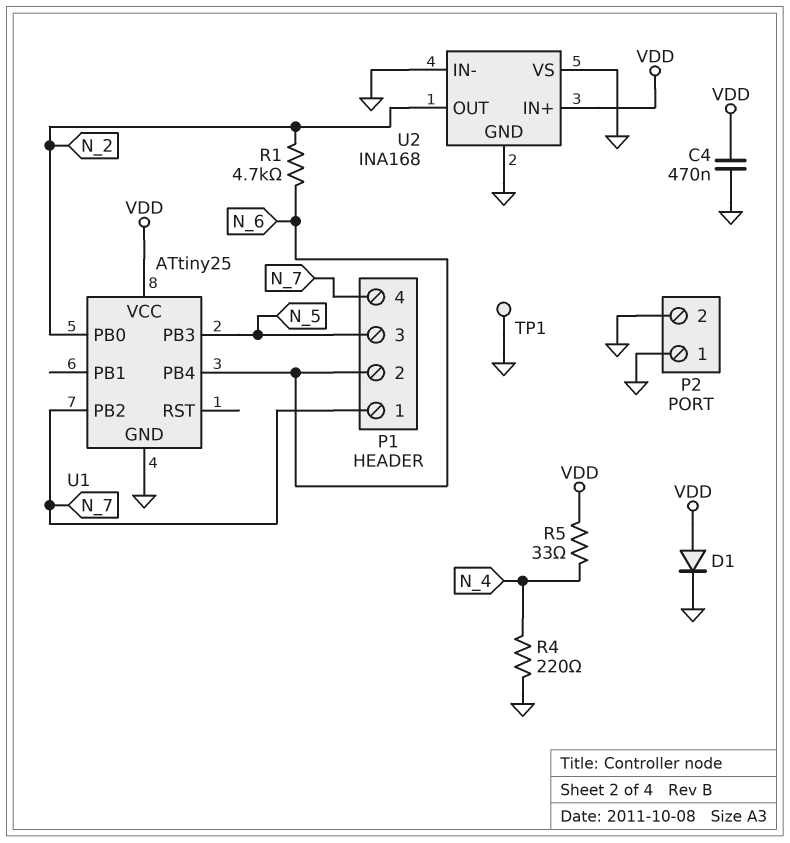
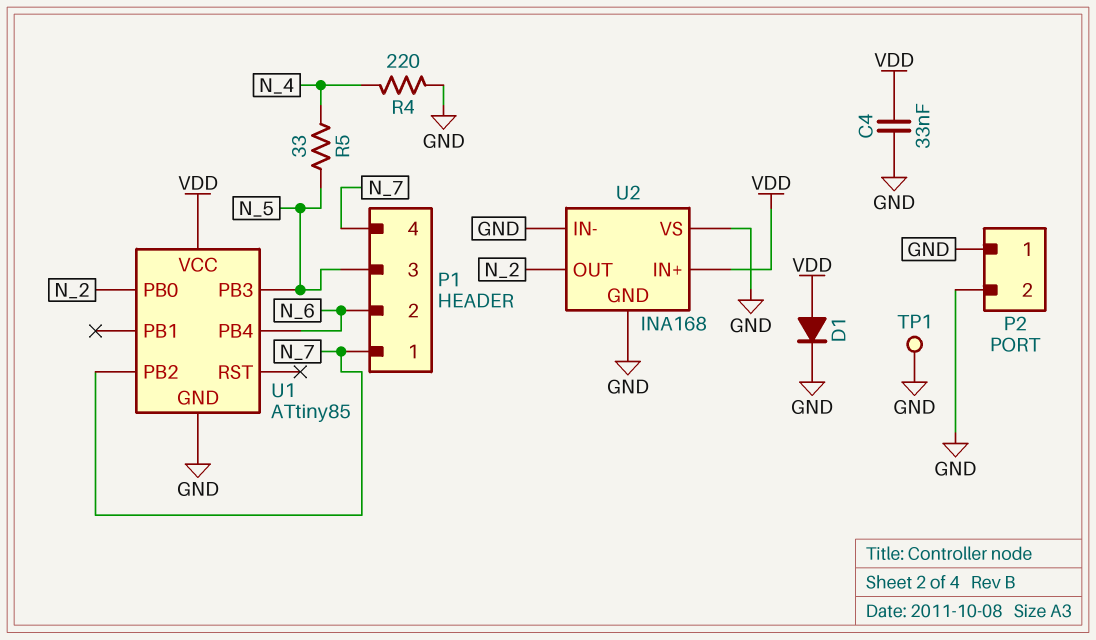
C4: 470nF (GND, VDD) -> 33nF (GND, VDD)
R1: 4.7k (N_2, N_6) -> none
R5: 33 (N_4, VDD) -> 33 (N_4, N_5)
U1: ATtiny25 -> ATtiny85

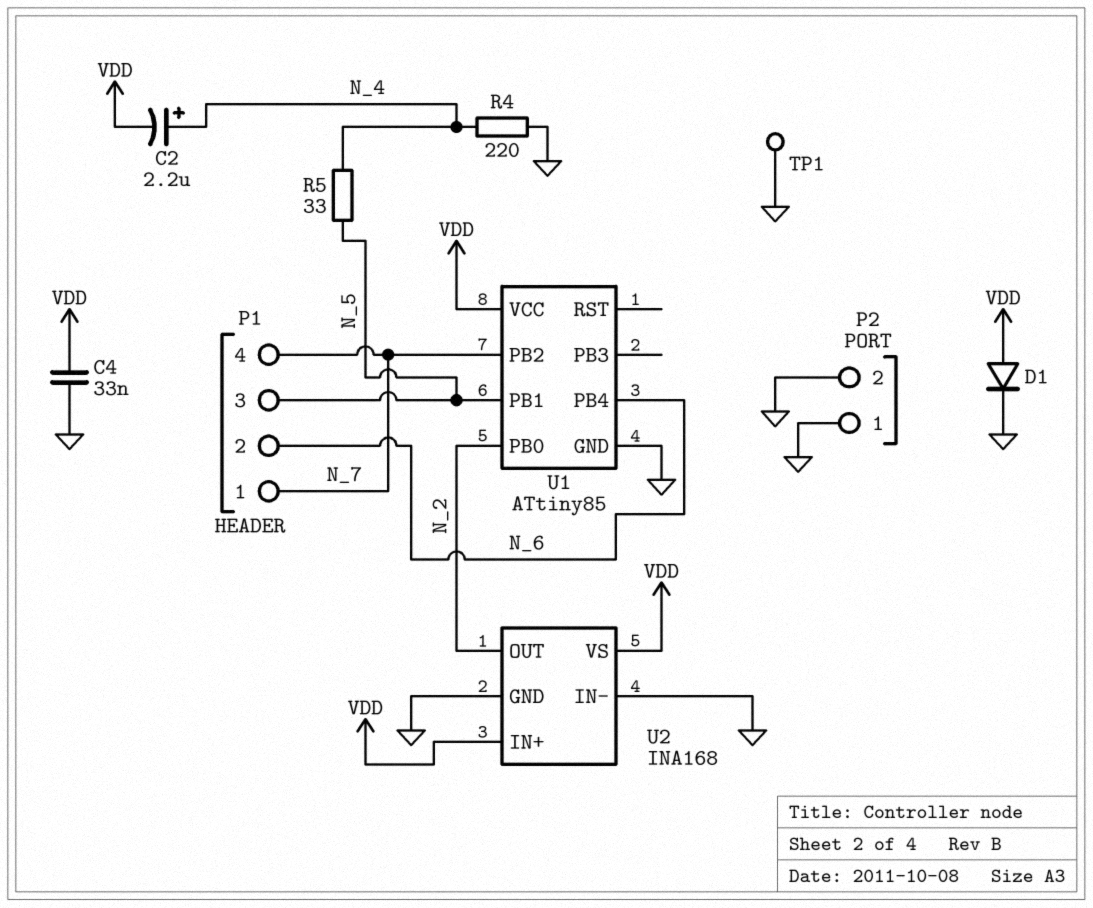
C2: none -> 2.2uF (plus N_4, minus VDD)
U1 pin PB1: none -> N_5
U1 pin PB3: N_5 -> none
U2 pin VS: GND -> VDD

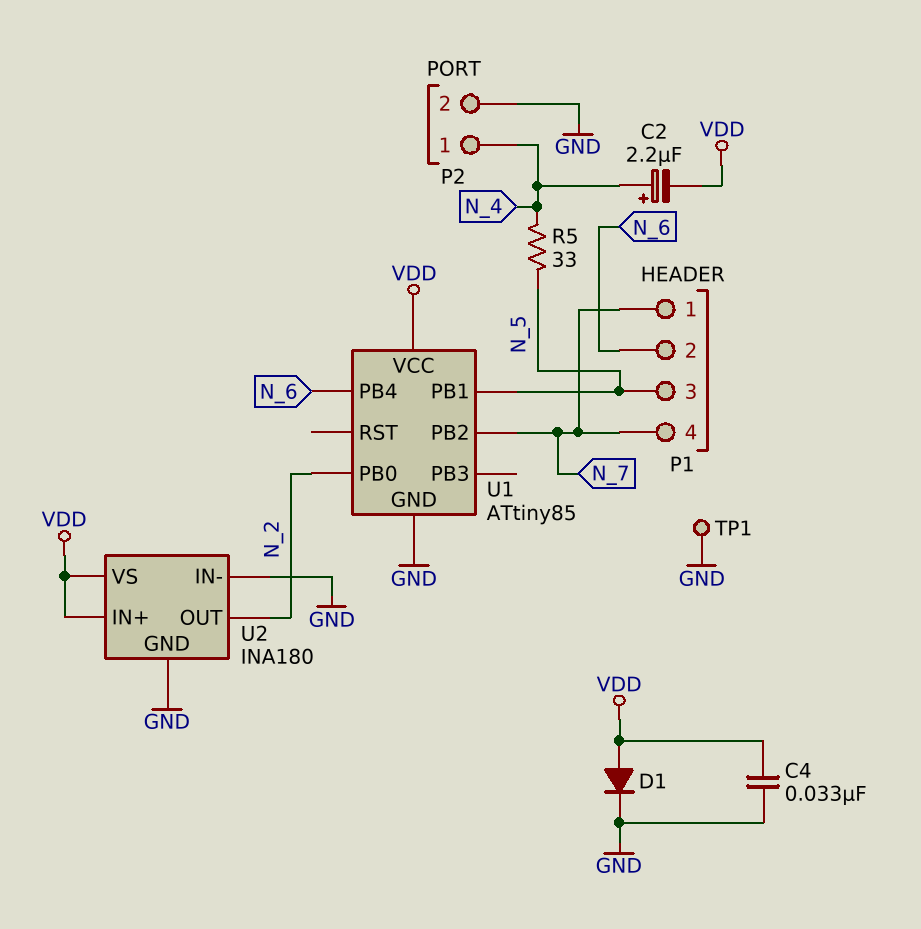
P2 pin 1: GND -> N_4
R4: 220 (GND, N_4) -> none
U2: INA168 -> INA180

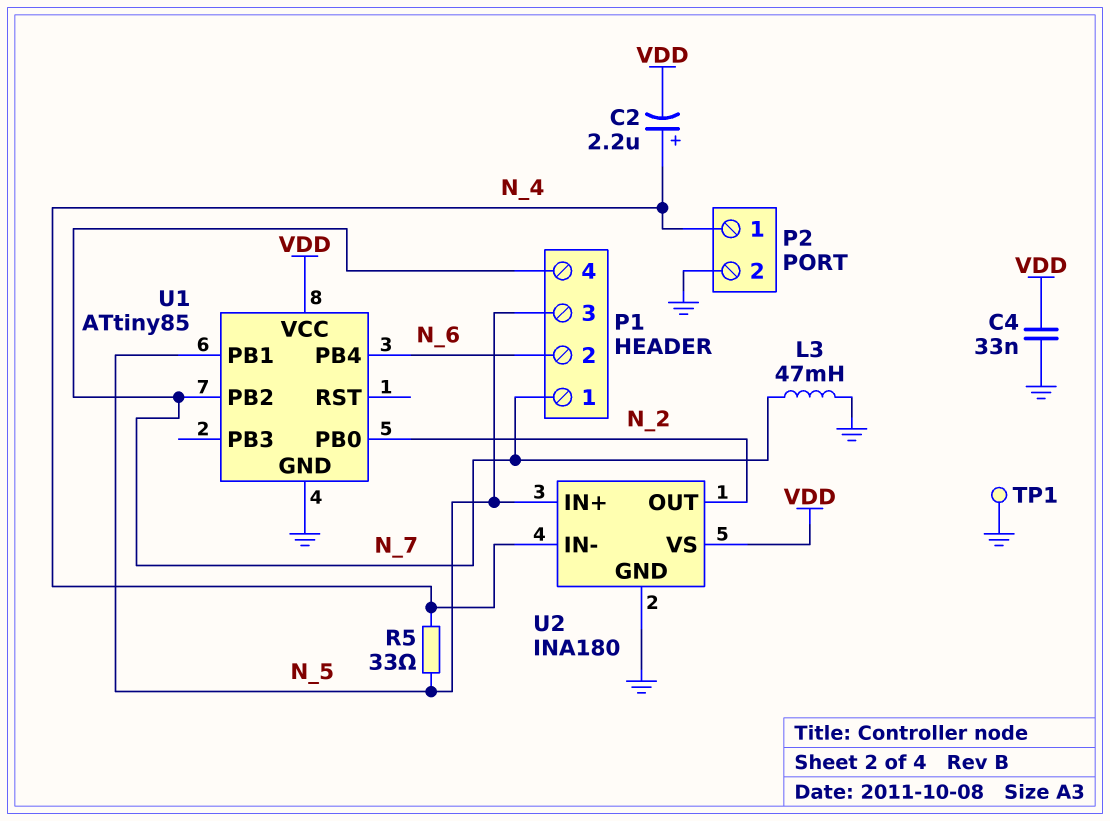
D1: diode (A VDD, K GND) -> none
L3: none -> 47mH (GND, N_7)
U2 pin IN+: VDD -> N_5
U2 pin IN-: GND -> N_4

